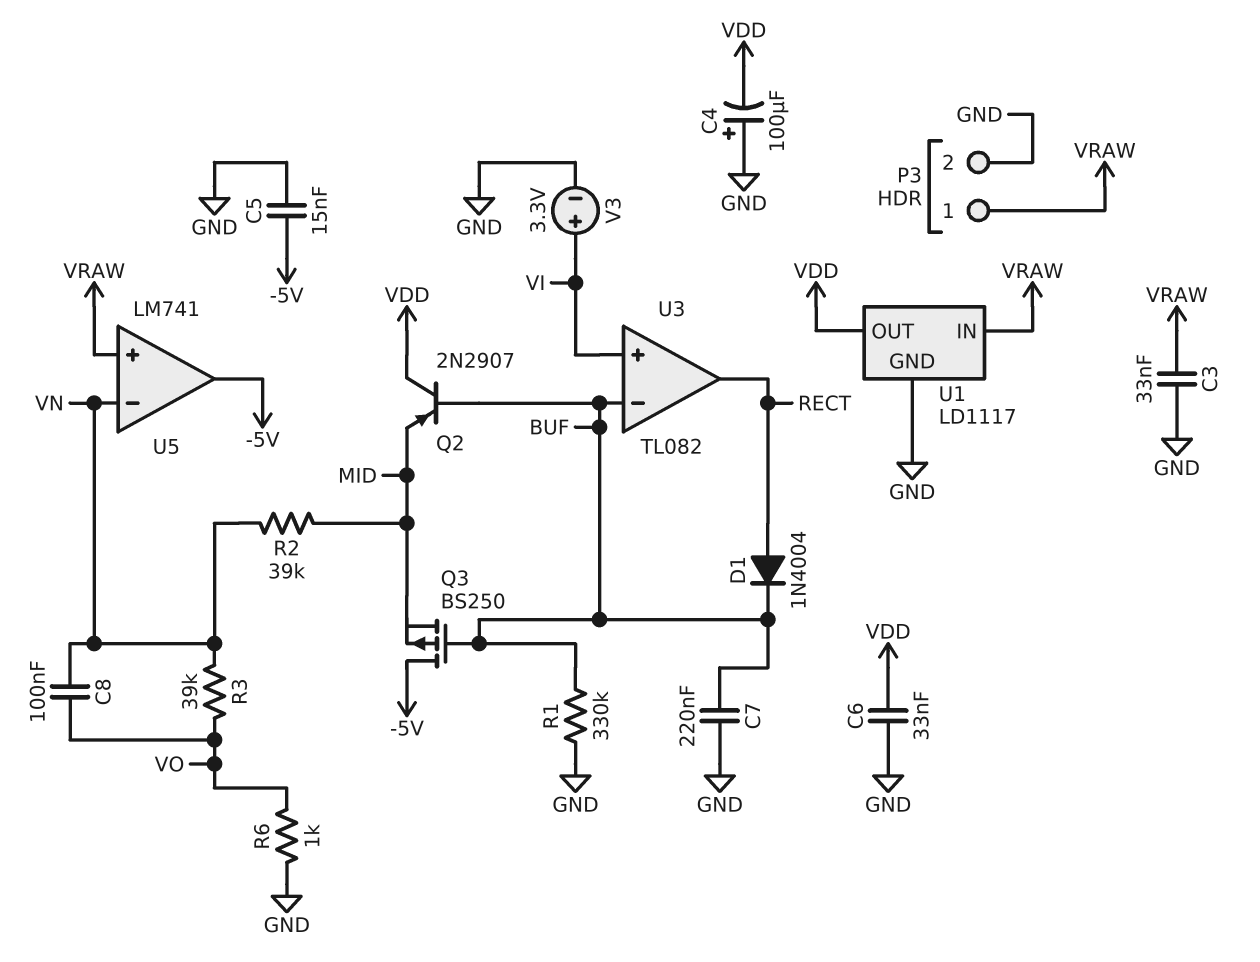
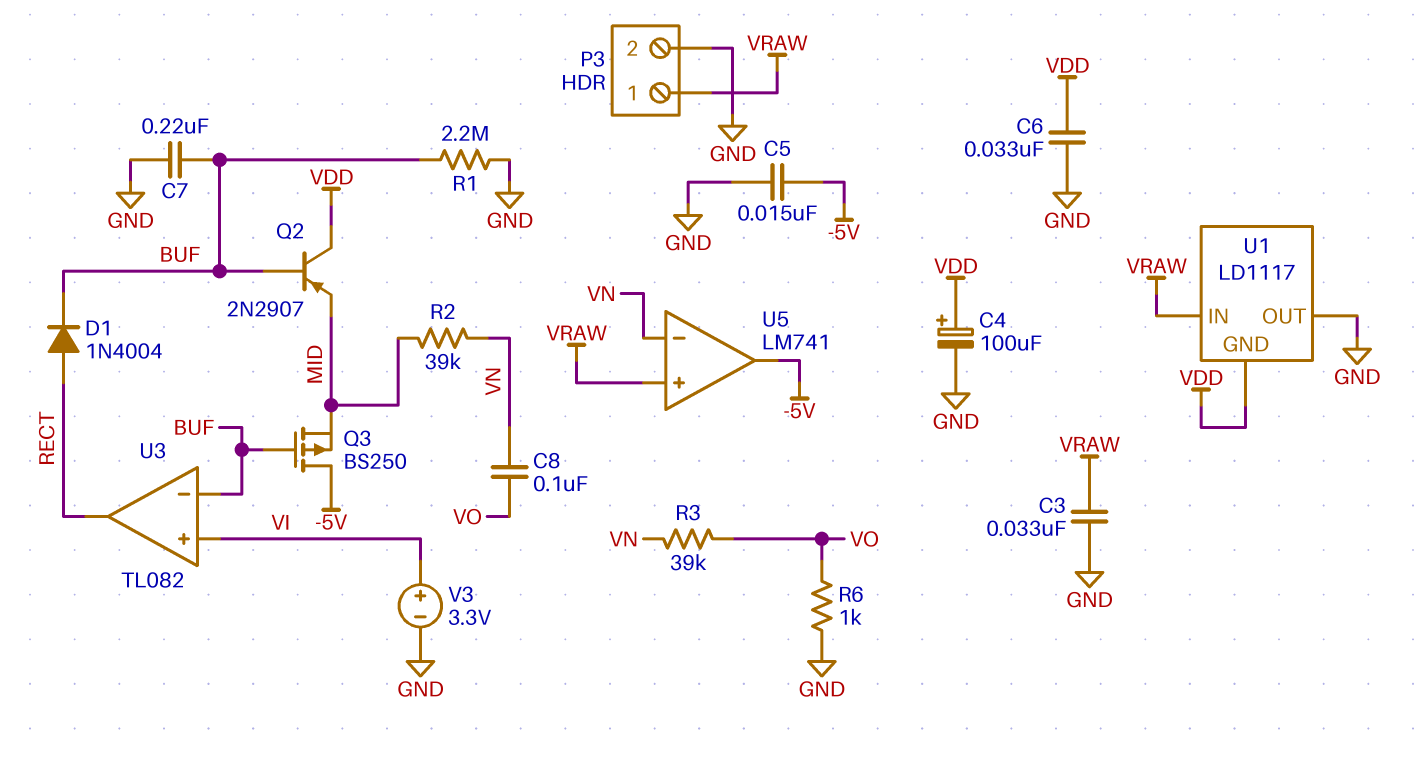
C4: 100uF (plus GND, minus VDD) -> 100uF (plus VDD, minus GND)
R1: 330k (BUF, GND) -> 2.2M (BUF, GND)
U1 pin GND: GND -> VDD
U1 pin OUT: VDD -> GND

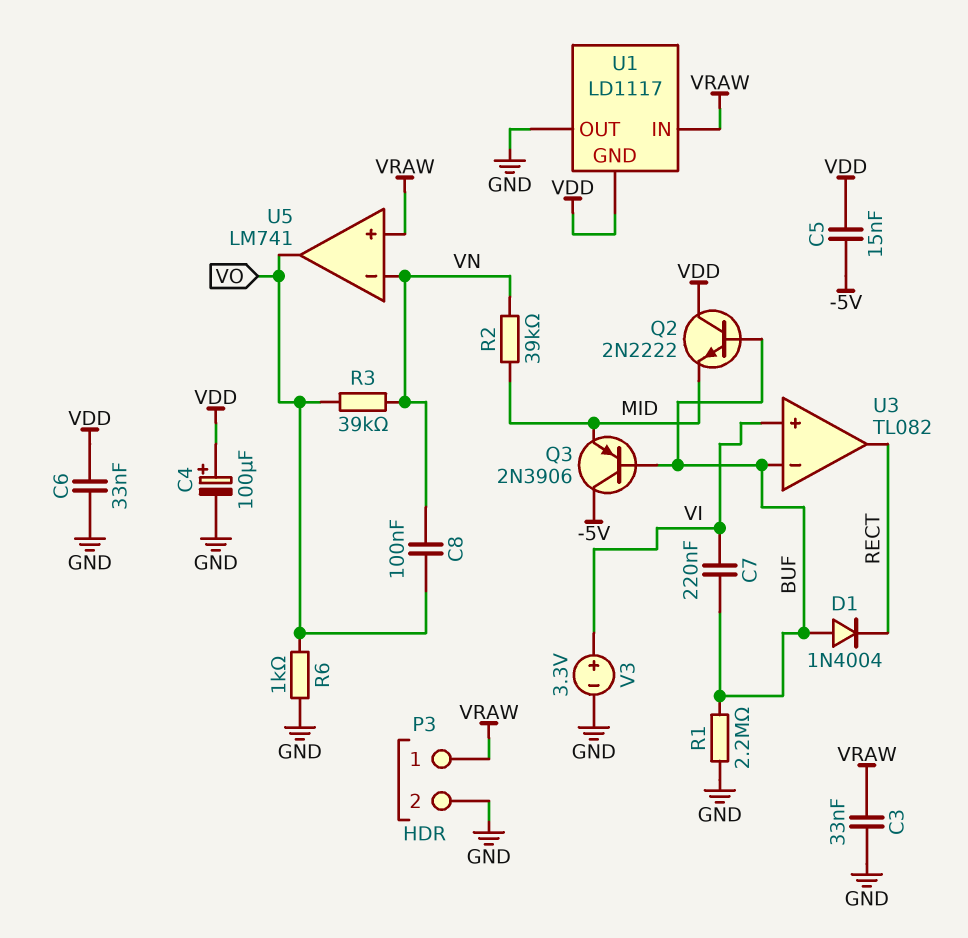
C5: 15nF (-5V, GND) -> 15nF (-5V, VDD)
C7: 220nF (BUF, GND) -> 220nF (BUF, VI)
D1: diode 1N4004 (A RECT, K BUF) -> diode 1N4004 (A BUF, K RECT)
Q2: PNP 2N2907 (B BUF, C VDD, E MID) -> NPN 2N2222 (B BUF, C VDD, E MID)
Q3: PMOS BS250 (G BUF, D -5V, S MID) -> PNP 2N3906 (B BUF, C -5V, E MID)
U5 pin out: -5V -> VO

